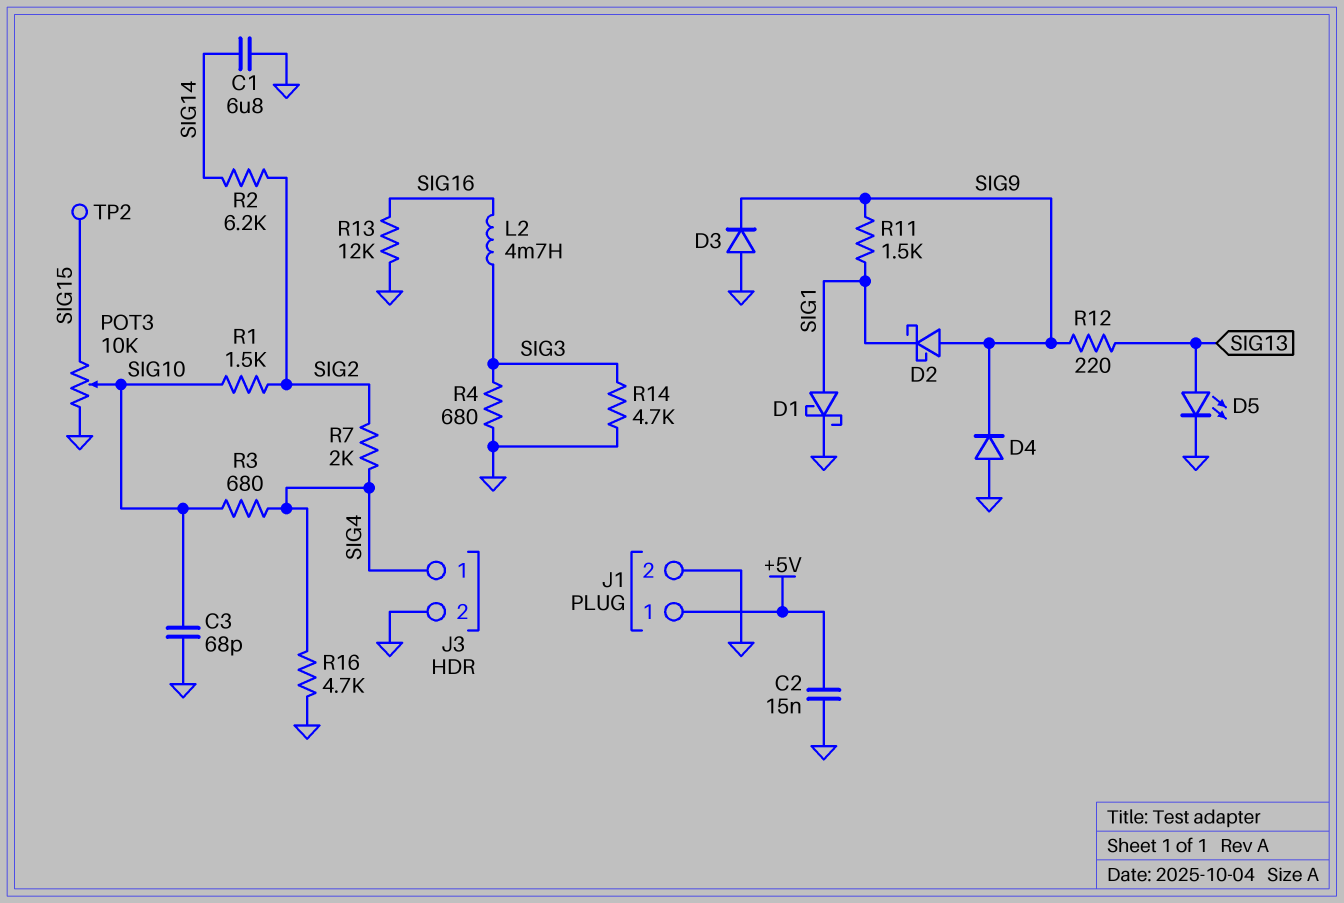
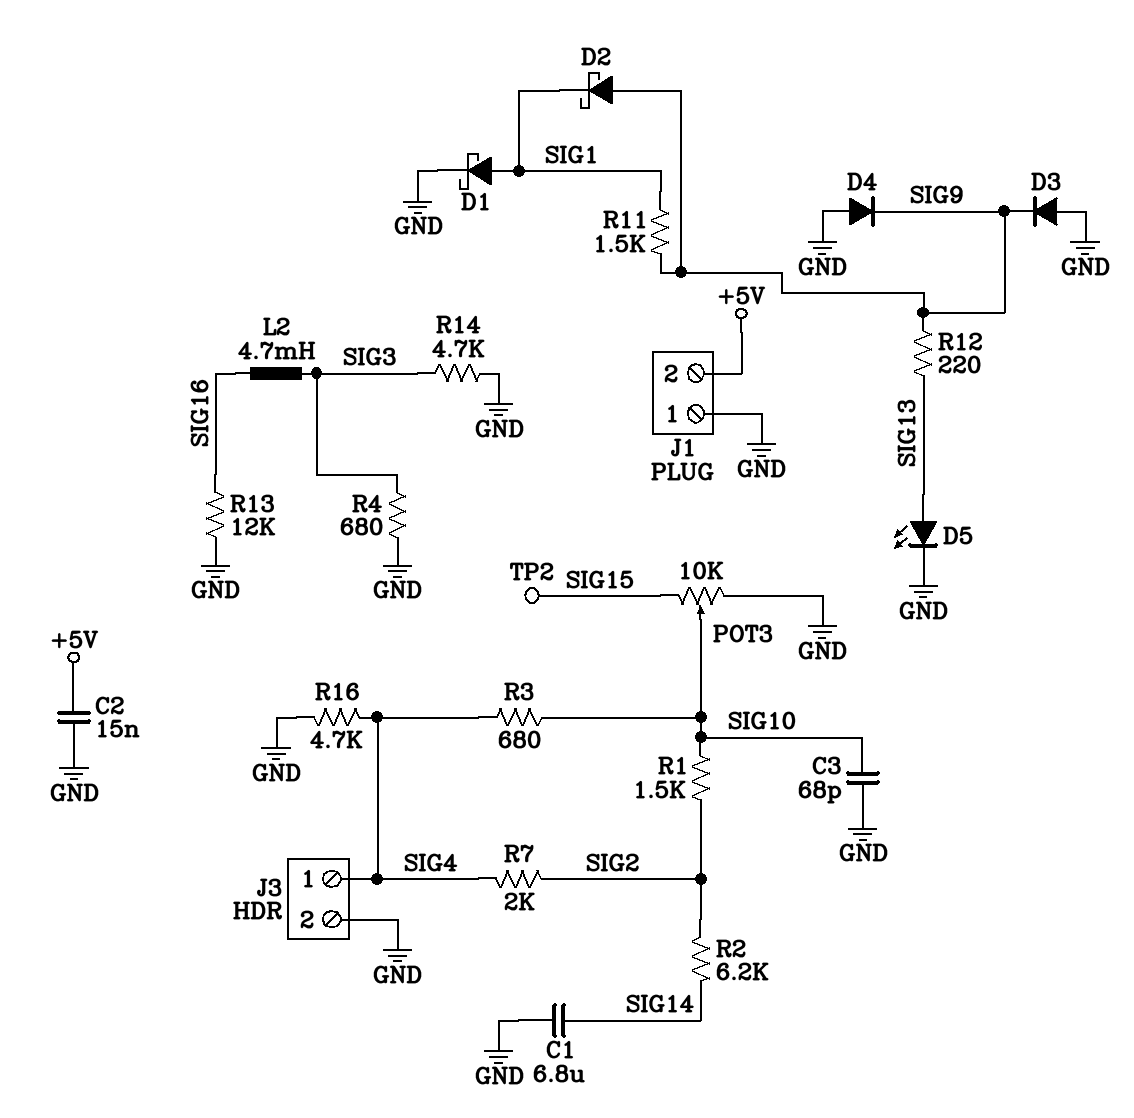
J1 pin 1: +5V -> GND
J1 pin 2: GND -> +5V

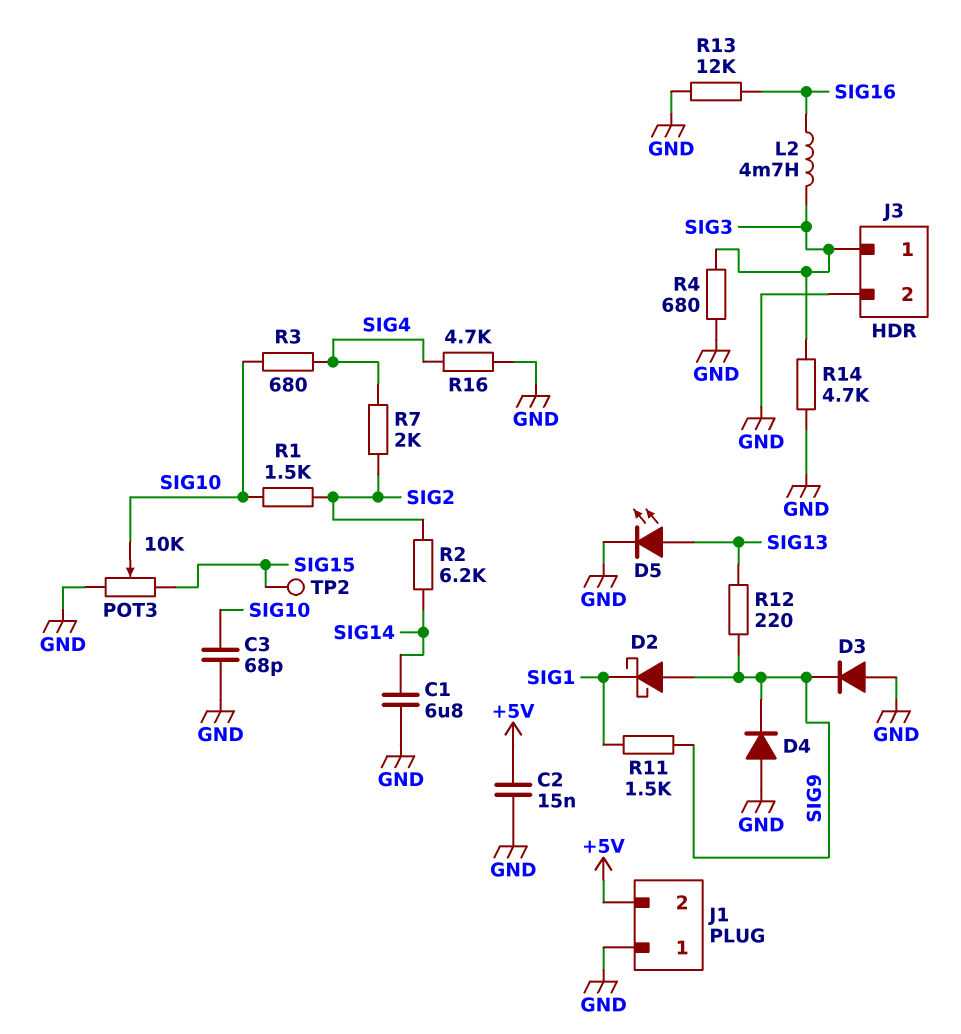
D1: schottky (A SIG1, K GND) -> none
J3 pin 1: SIG4 -> SIG3

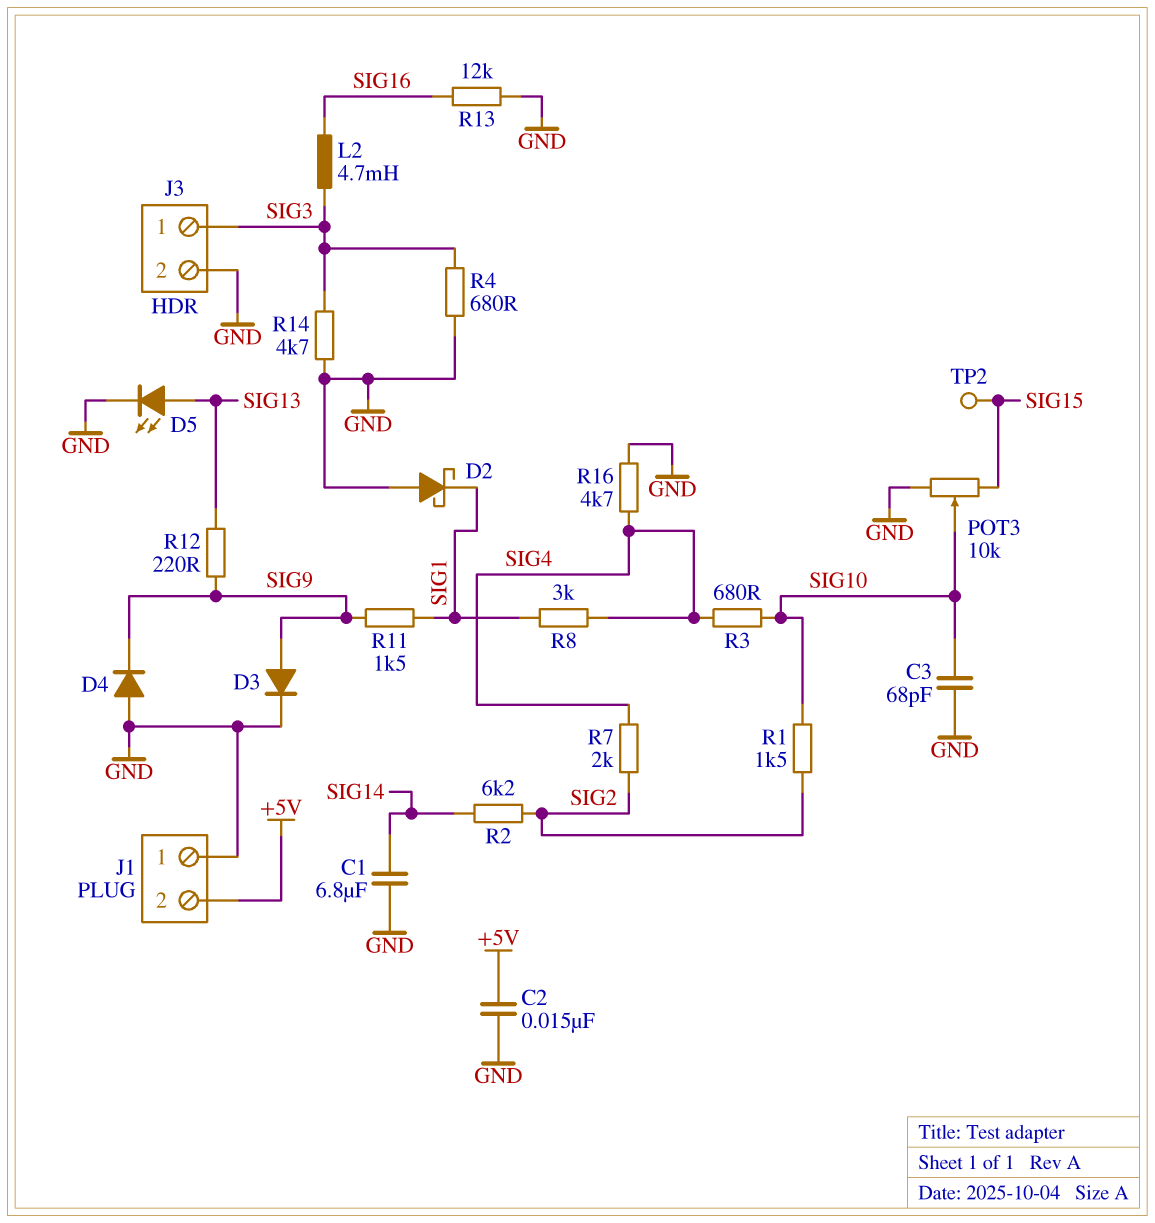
D2: schottky (A SIG9, K SIG1) -> schottky (A GND, K SIG1)
D3: diode (A GND, K SIG9) -> diode (A SIG9, K GND)
R8: none -> 3k (SIG1, SIG4)

